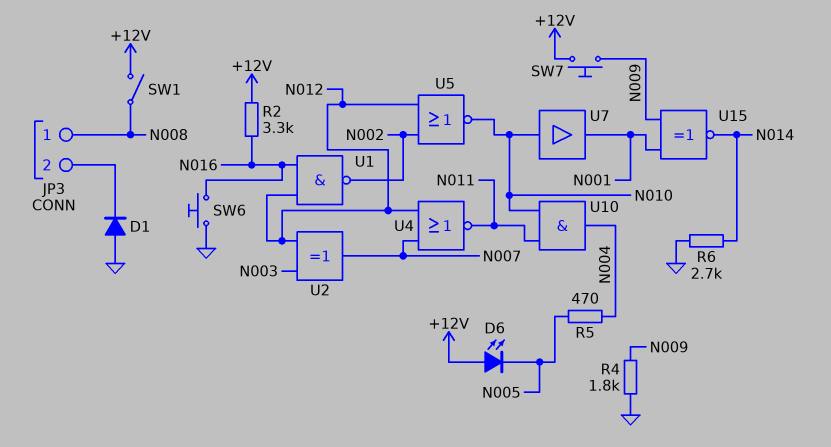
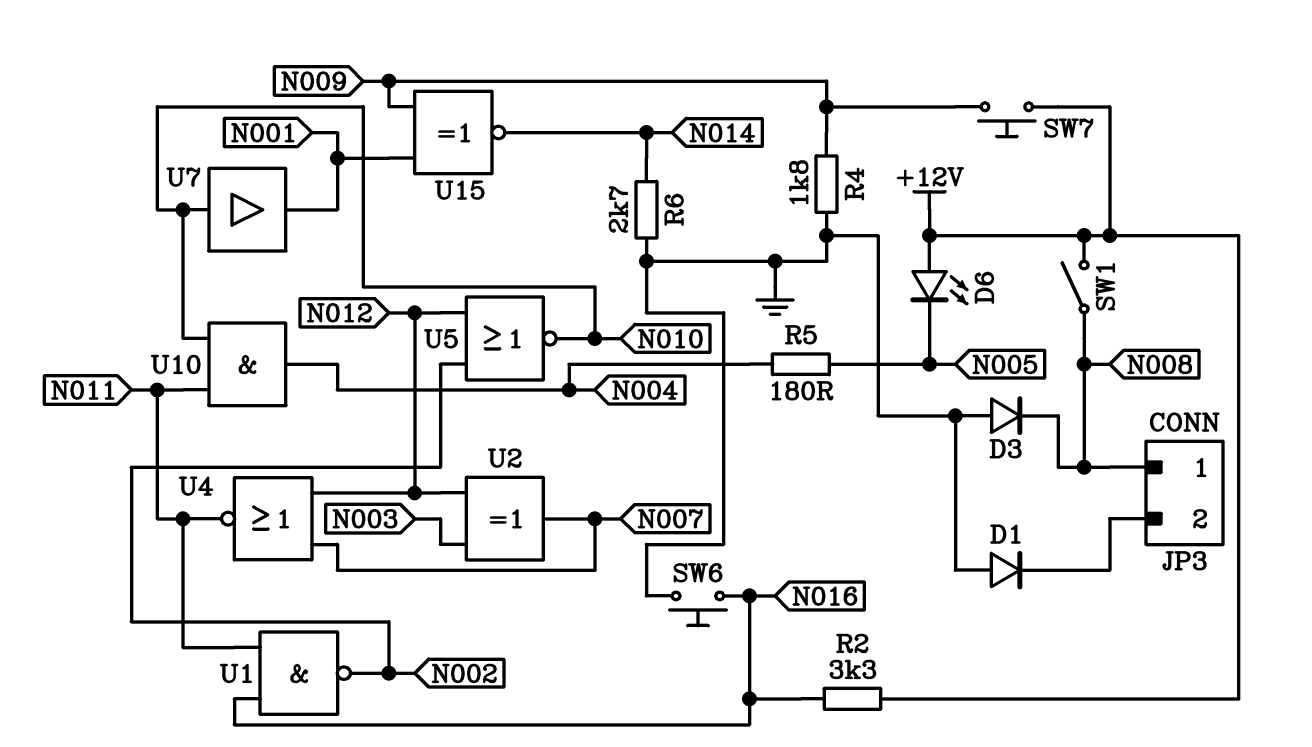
D3: none -> diode (A GND, K N008)
R5: 470 (N004, N005) -> 180 (N004, N005)
U1: NAND (in N012, in N016, out N002) -> NAND (in N011, in N016, out N002)

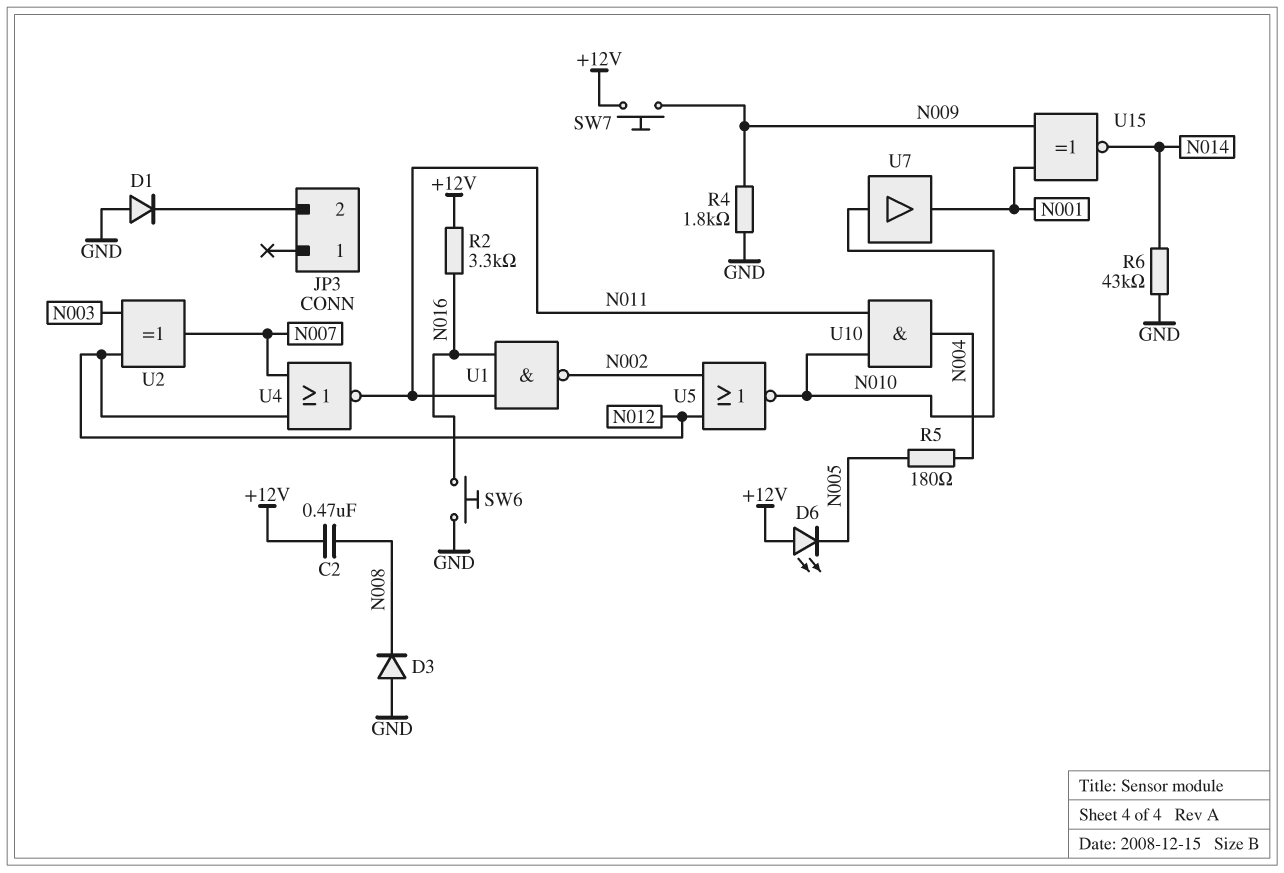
C2: none -> 470nF (+12V, N008)
JP3 pin 1: N008 -> none
R6: 2.7k (GND, N014) -> 43k (GND, N014)
SW1: switch (+12V, N008) -> none

